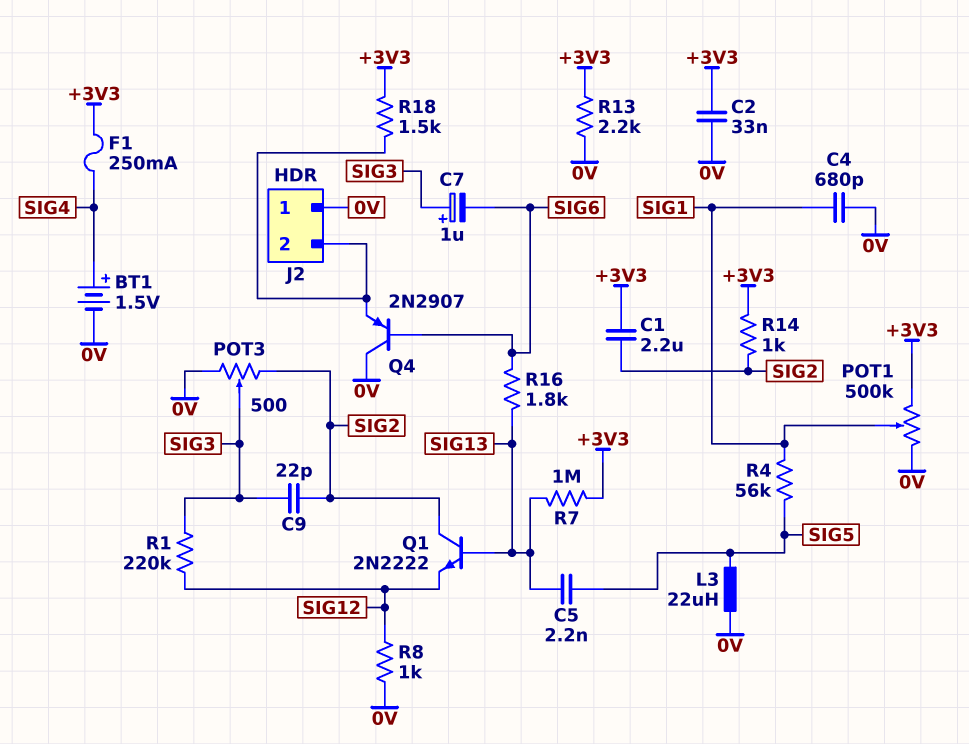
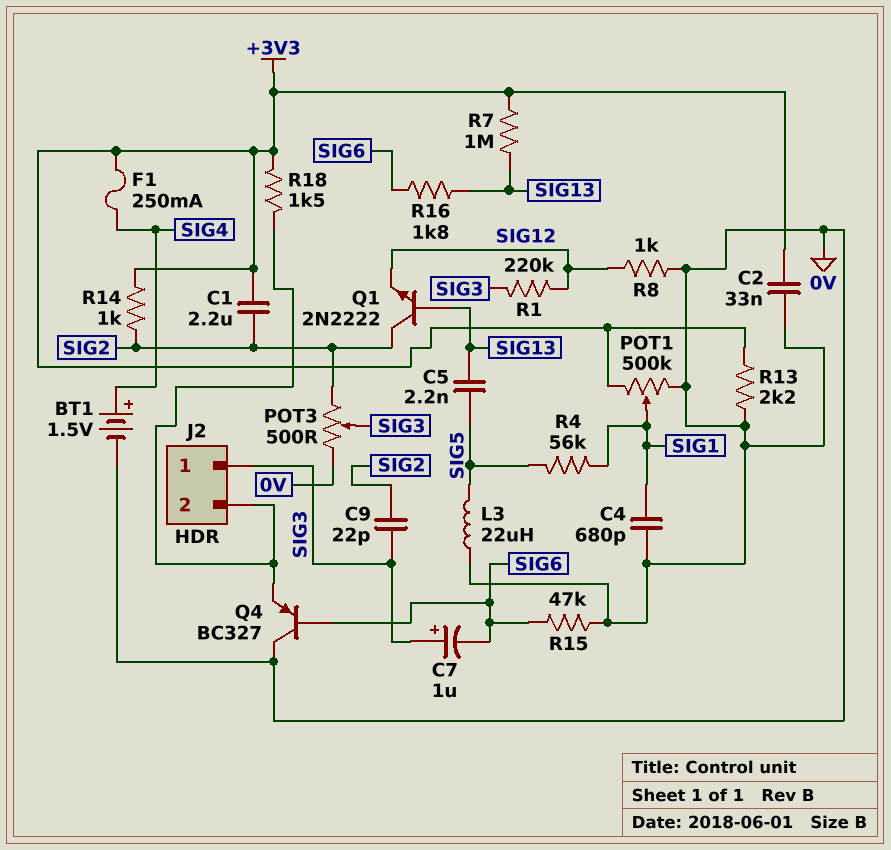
J2 pin 1: 0V -> SIG3
Q4: PNP 2N2907 (B SIG6, C 0V, E J2/2) -> PNP BC327 (B SIG6, C 0V, E J2/2)
R15: none -> 47k (0V, SIG6)

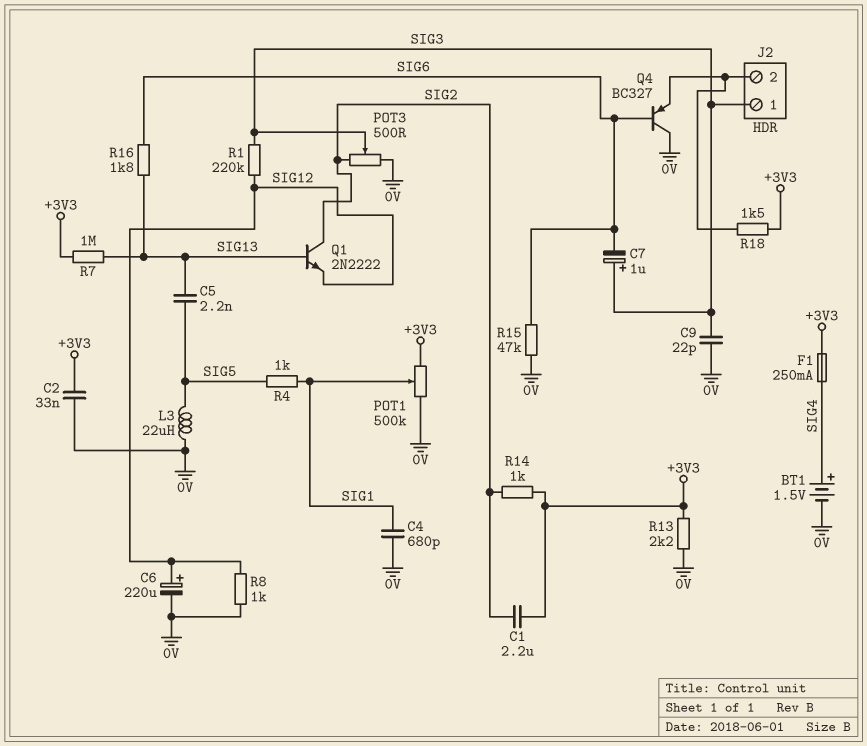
C6: none -> 220uF (plus SIG12, minus 0V)
C9: 22pF (SIG2, SIG3) -> 22pF (0V, SIG3)
R4: 56k (SIG1, SIG5) -> 1k (SIG1, SIG5)

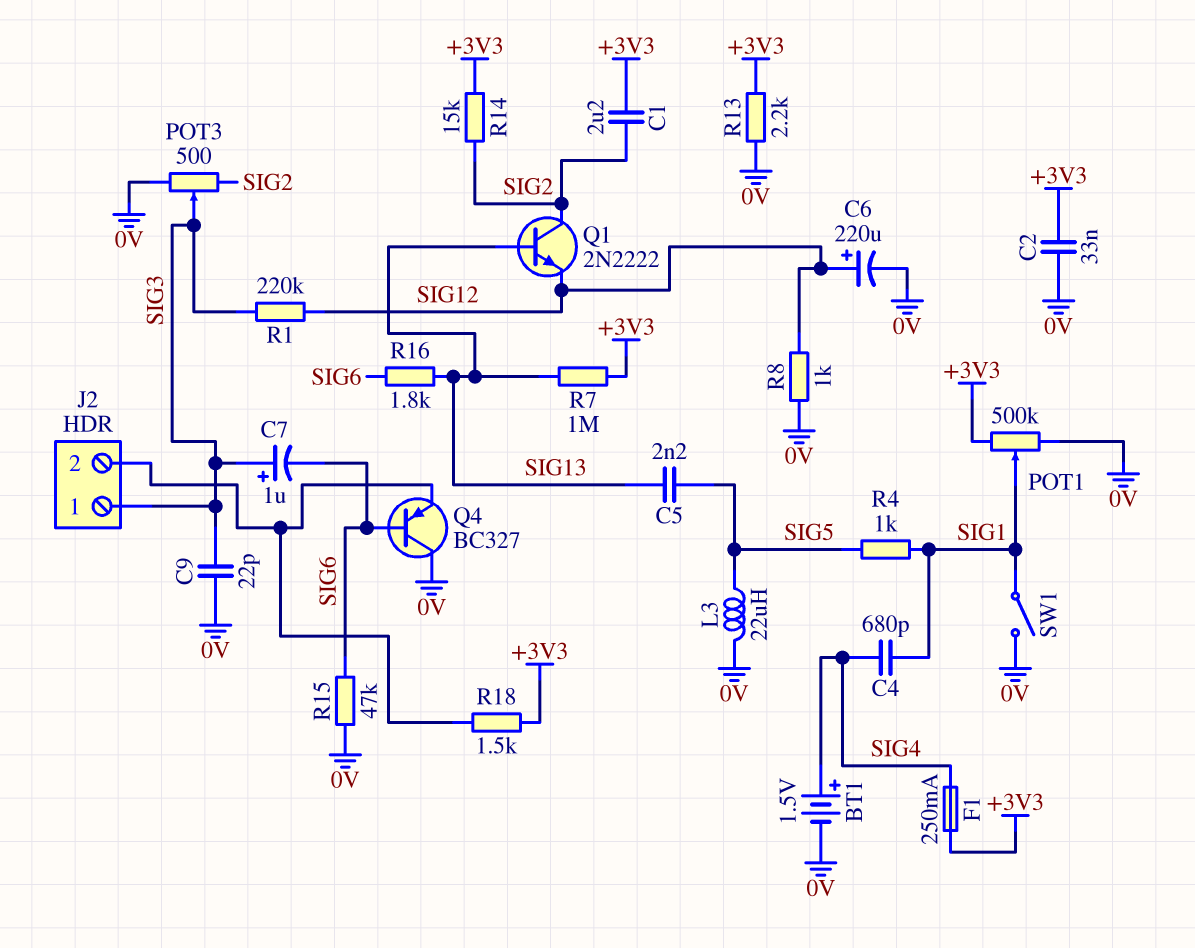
C4: 680pF (0V, SIG1) -> 680pF (SIG1, SIG4)
R14: 1k (+3V3, SIG2) -> 15k (+3V3, SIG2)
SW1: none -> switch (0V, SIG1)

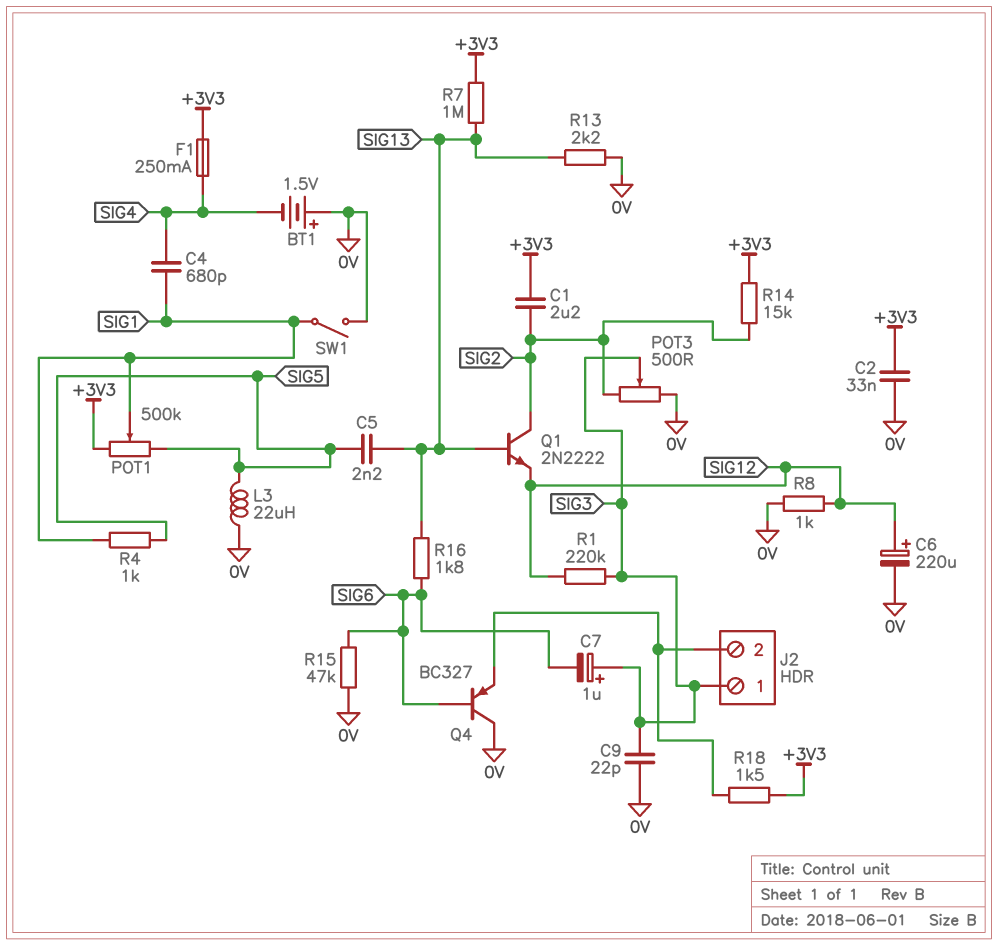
BT1: 1.5V (plus SIG4, minus 0V) -> 1.5V (plus 0V, minus SIG4)
POT1: 500k (+3V3, 0V, wiper SIG1) -> 500k (+3V3, SIG5, wiper SIG1)
R13: 2.2k (+3V3, 0V) -> 2.2k (0V, SIG13)

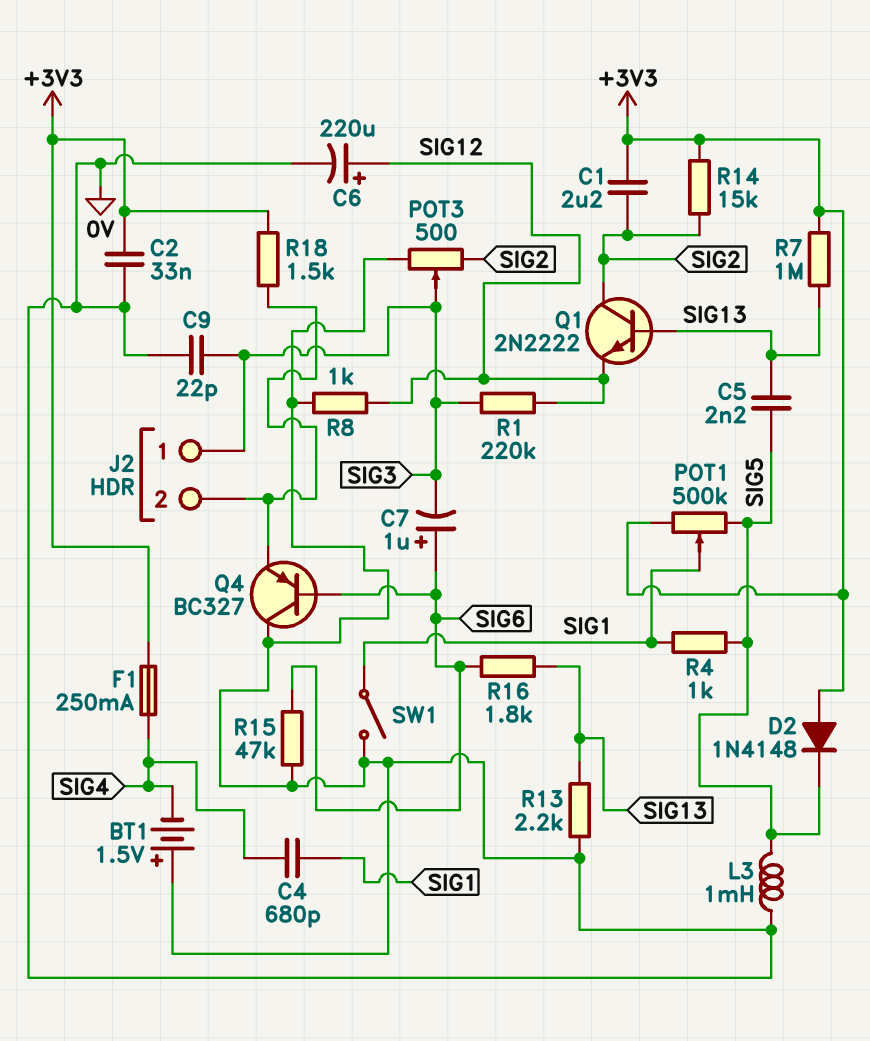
C7: 1uF (plus SIG3, minus SIG6) -> 1uF (plus SIG6, minus SIG3)
D2: none -> diode 1N4148 (A +3V3, K SIG5)
L3: 22uH (0V, SIG5) -> 1mH (0V, SIG5)

